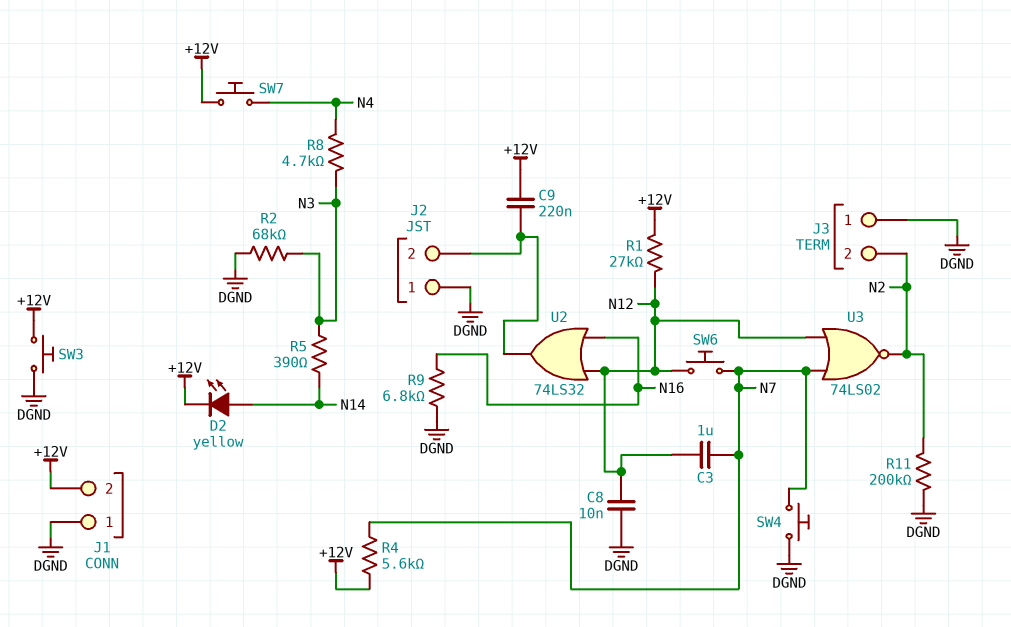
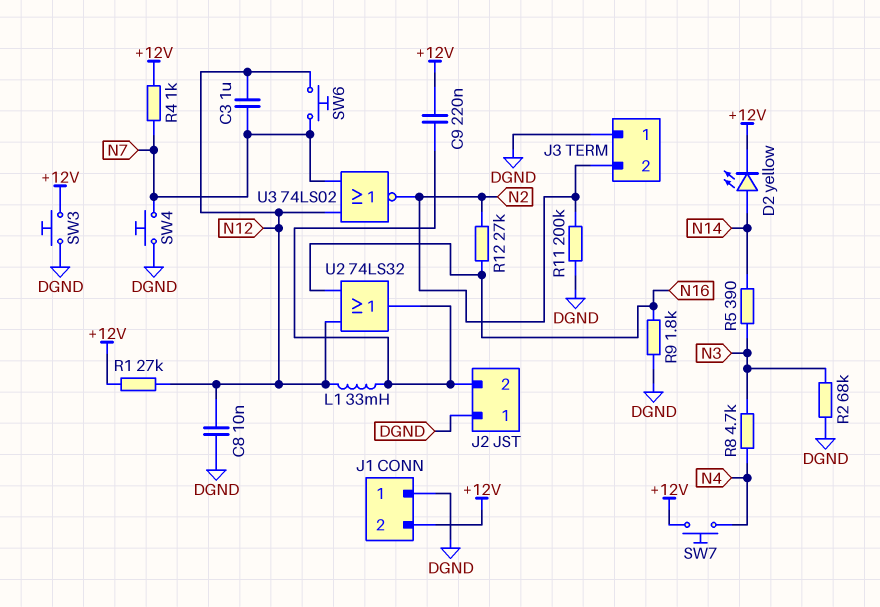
L1: none -> 33mH (J2/2, N12)
R4: 5.6k (+12V, N7) -> 1k (+12V, N7)
R9: 6.8k (DGND, N16) -> 1.8k (DGND, N16)
R12: none -> 27k (N2, N16)

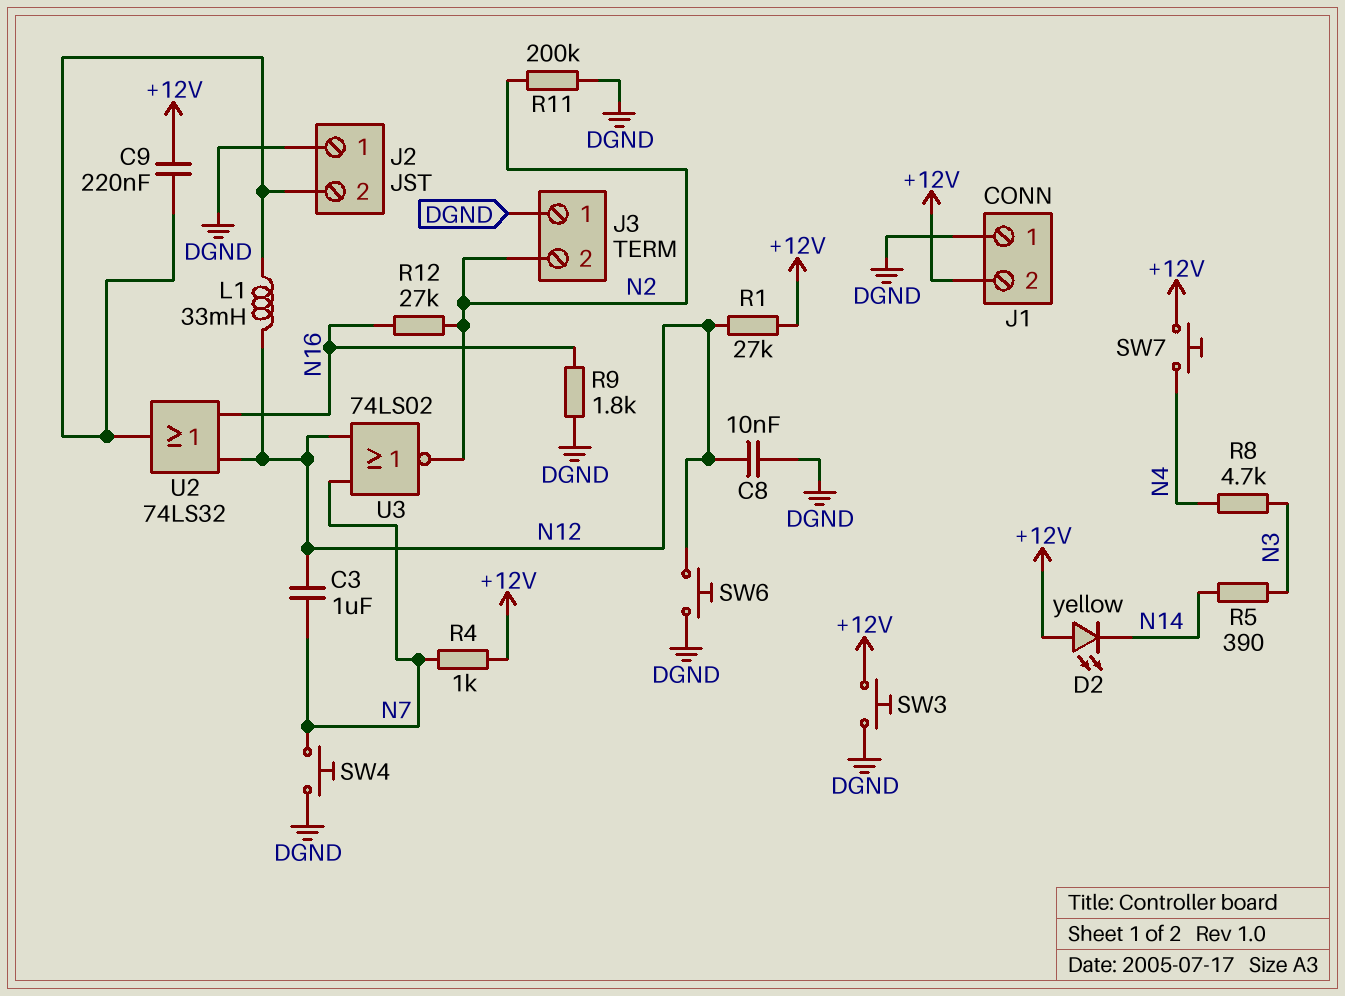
D2: LED yellow (A N14, K +12V) -> LED yellow (A +12V, K N14)
R2: 68k (DGND, N3) -> none
SW6: button (N7, N12) -> button (DGND, N12)

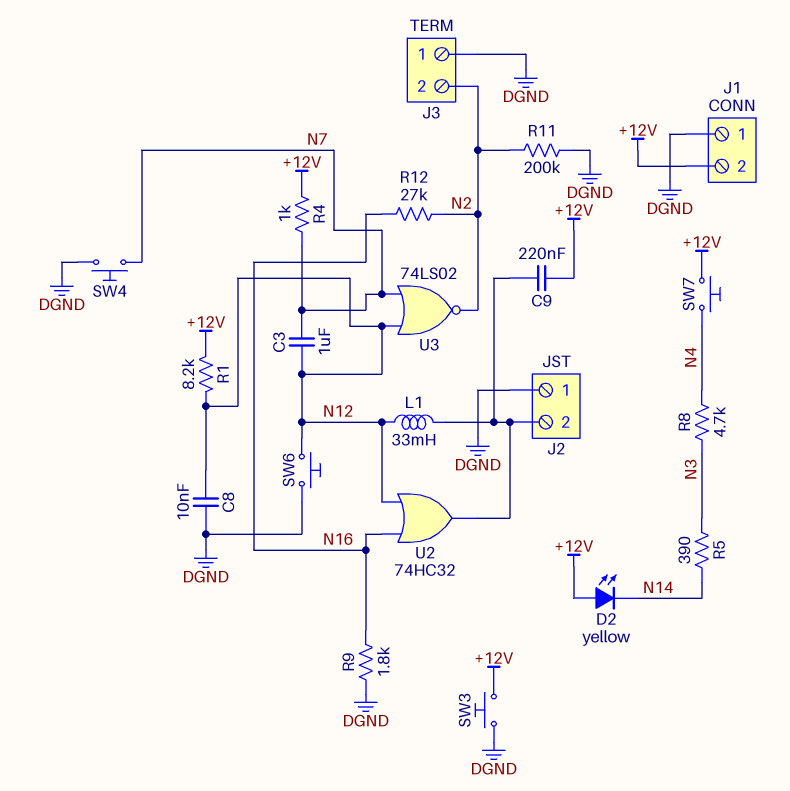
R1: 27k (+12V, N12) -> 8.2k (+12V, N12)
U2: OR 74LS32 (in N12, in N16, out J2/2) -> OR 74HC32 (in N12, in N16, out J2/2)

